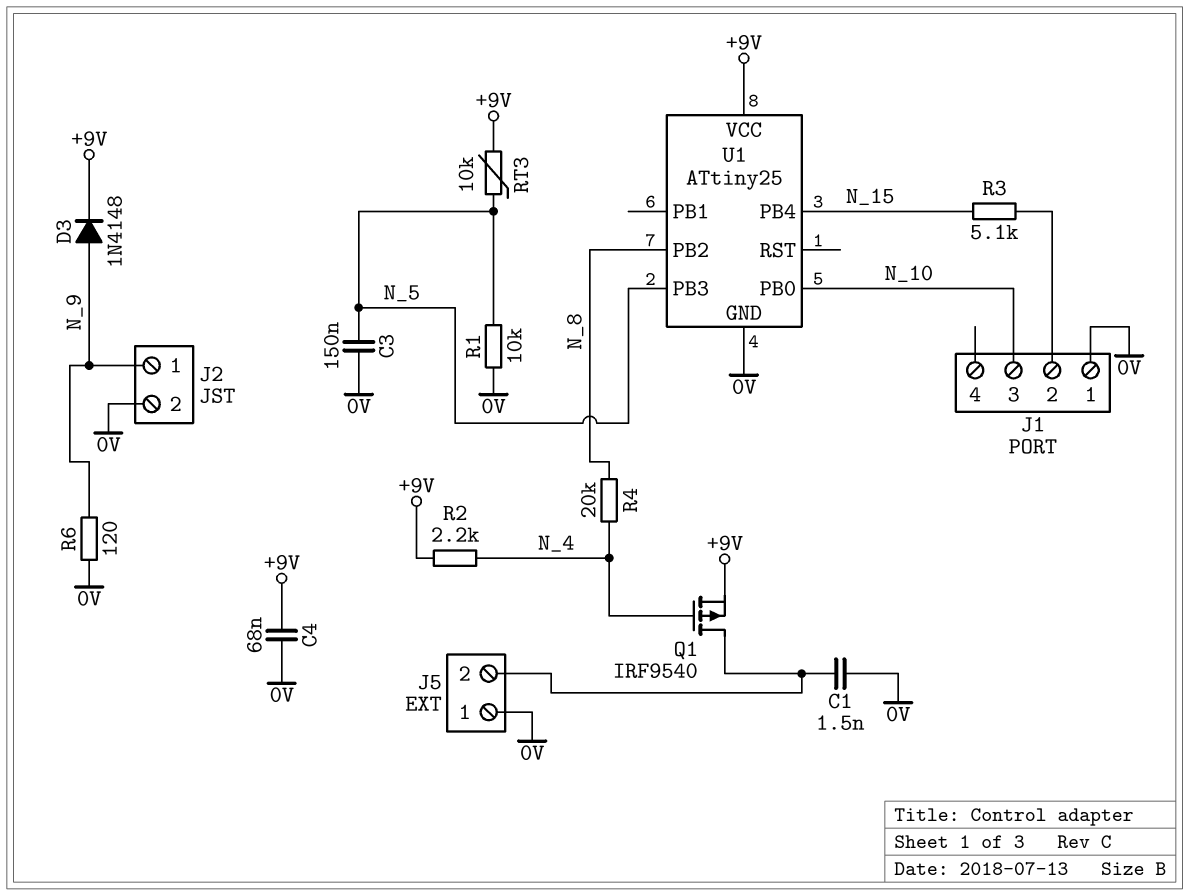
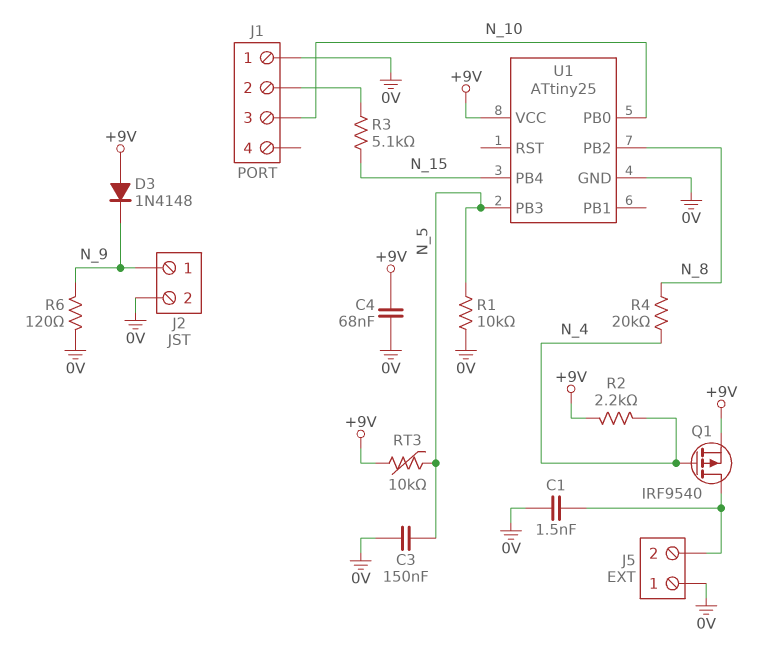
D3: diode 1N4148 (A N_9, K +9V) -> diode 1N4148 (A +9V, K N_9)

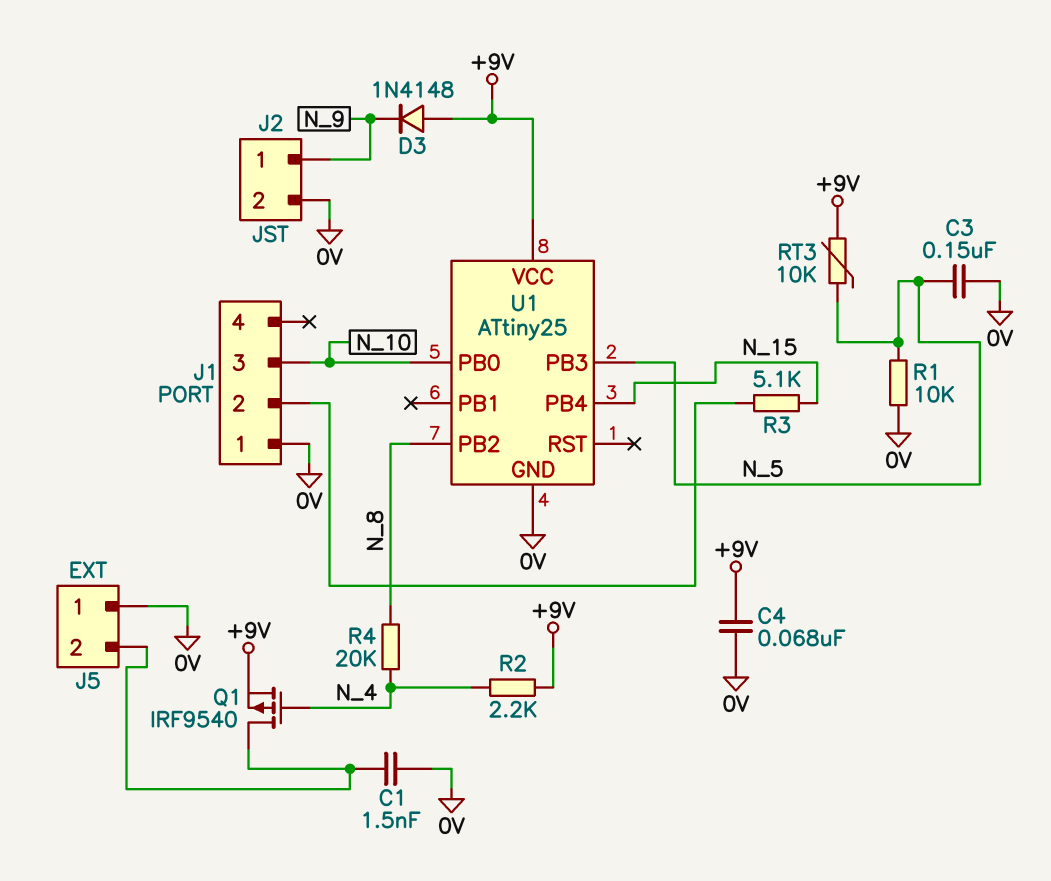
R6: 120 (0V, N_9) -> none

